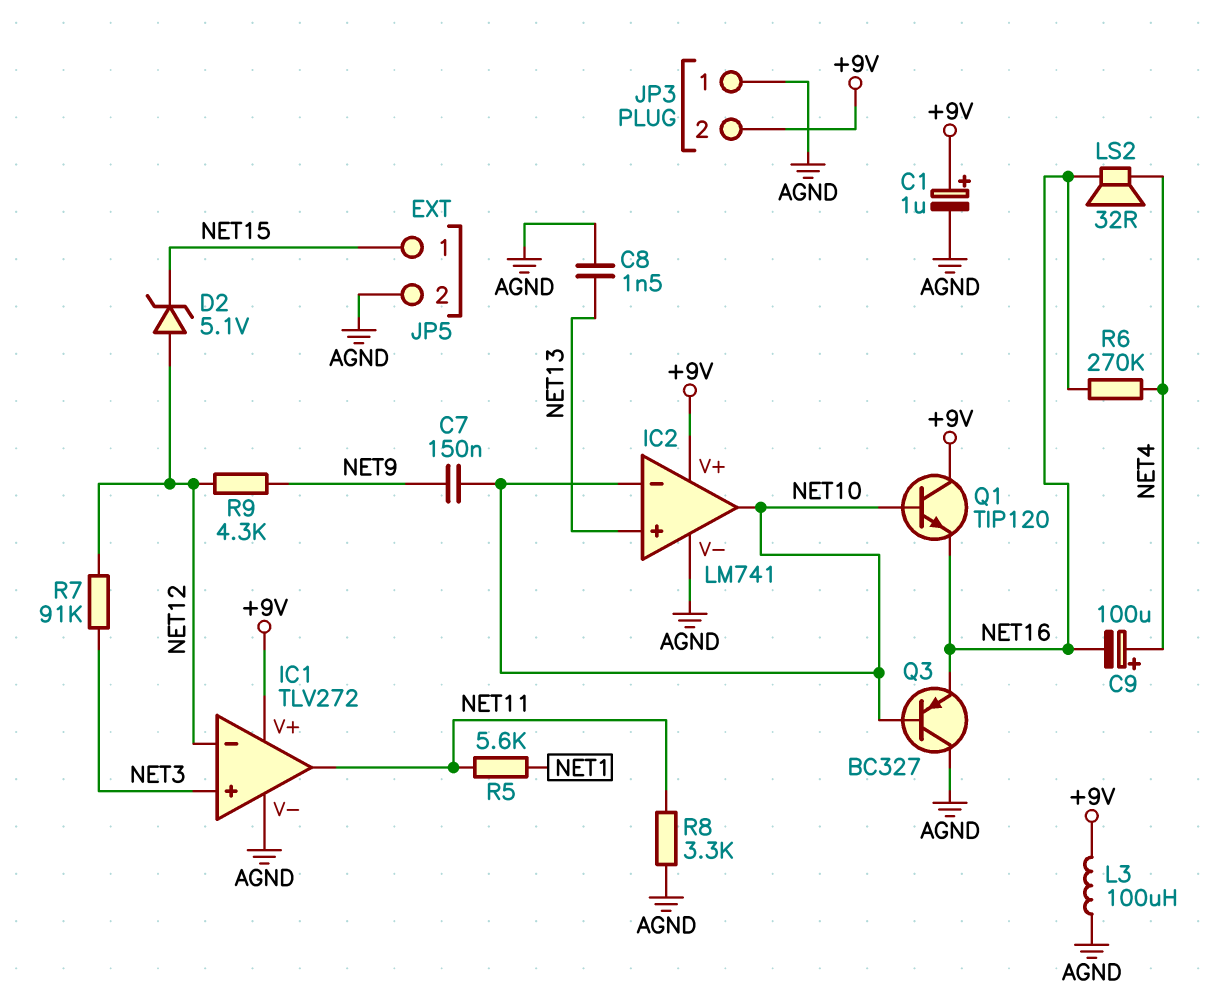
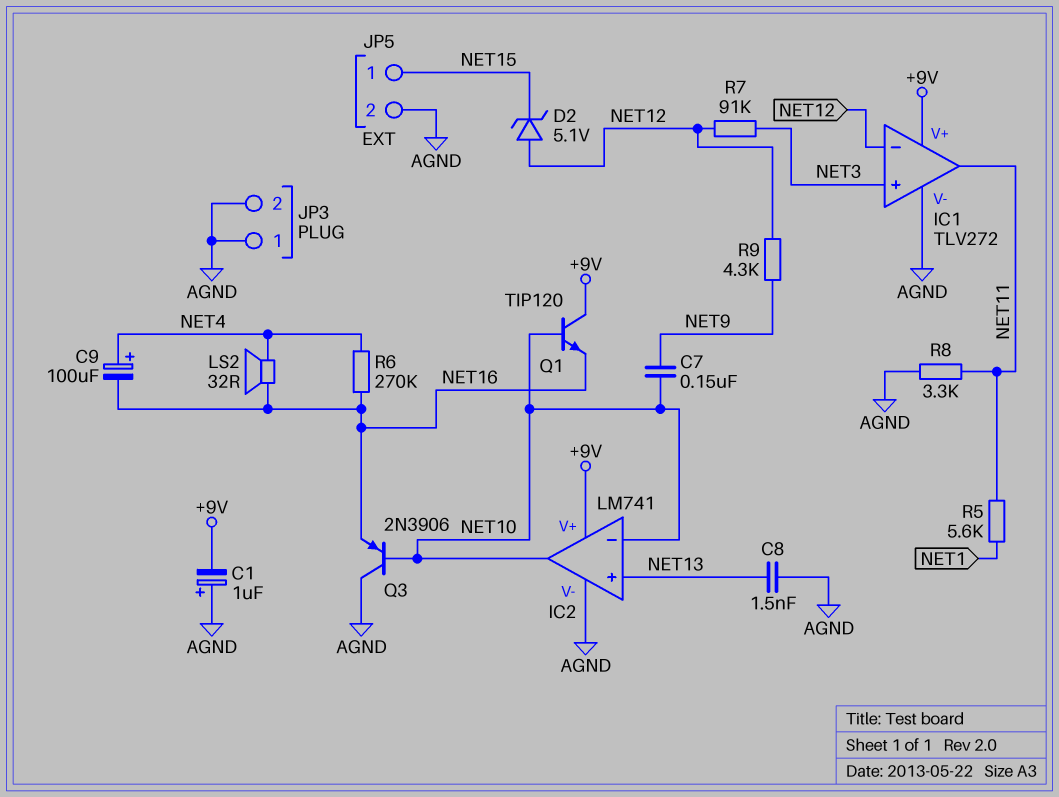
C1: 1uF (plus +9V, minus AGND) -> 1uF (plus AGND, minus +9V)
JP3 pin 2: +9V -> AGND
L3: 100uH (+9V, AGND) -> none
Q3: PNP BC327 (B NET10, C AGND, E NET16) -> PNP 2N3906 (B NET10, C AGND, E NET16)

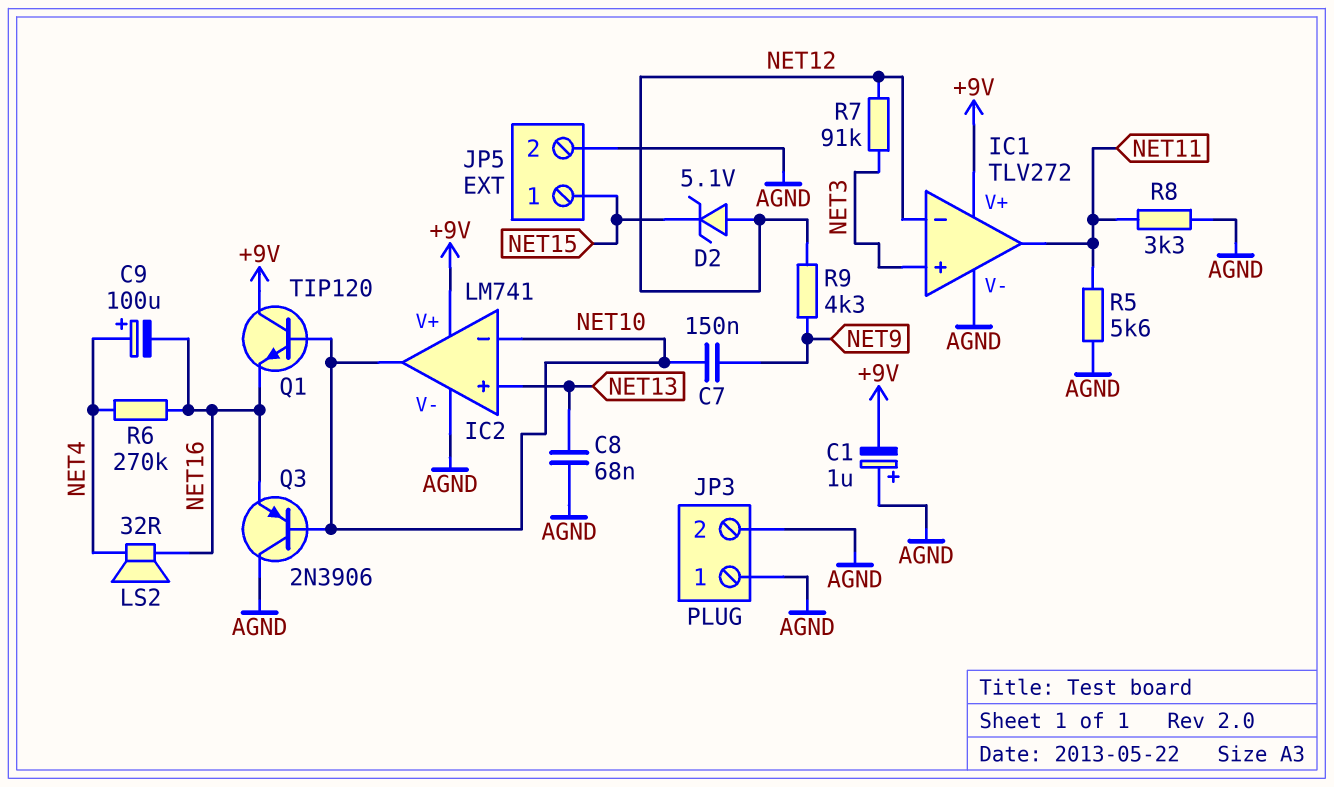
C8: 1.5nF (AGND, NET13) -> 68nF (AGND, NET13)
R5: 5.6k (NET1, NET11) -> 5.6k (AGND, NET11)

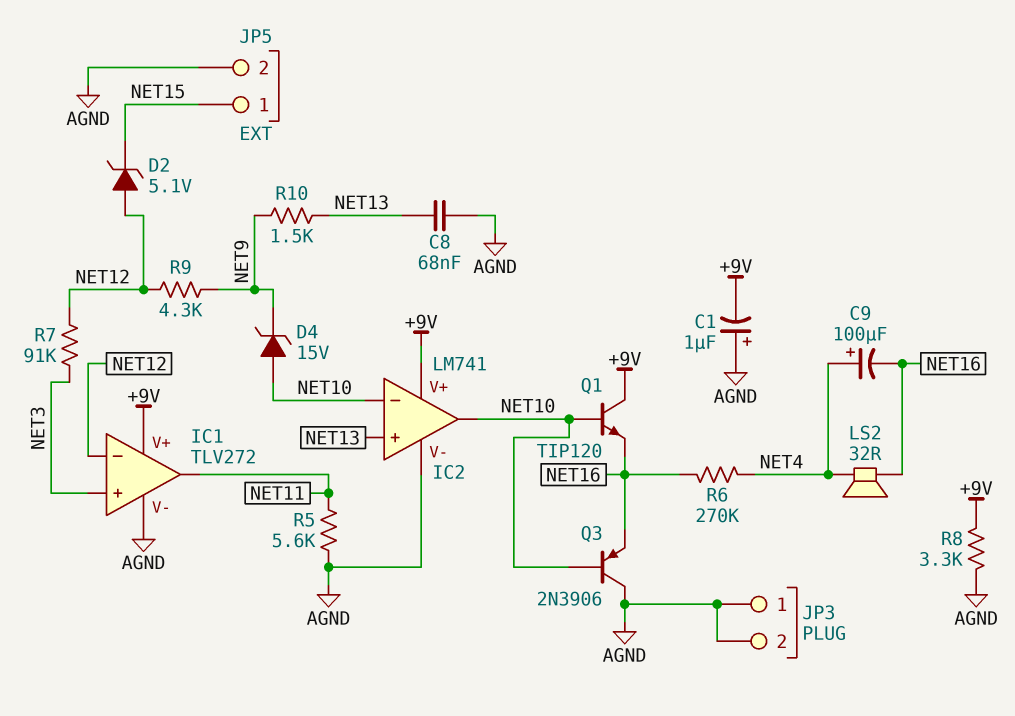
C7: 150nF (NET9, NET10) -> none
D4: none -> zener 15V (A NET10, K NET9)
R8: 3.3k (AGND, NET11) -> 3.3k (+9V, AGND)
R10: none -> 1.5k (NET9, NET13)

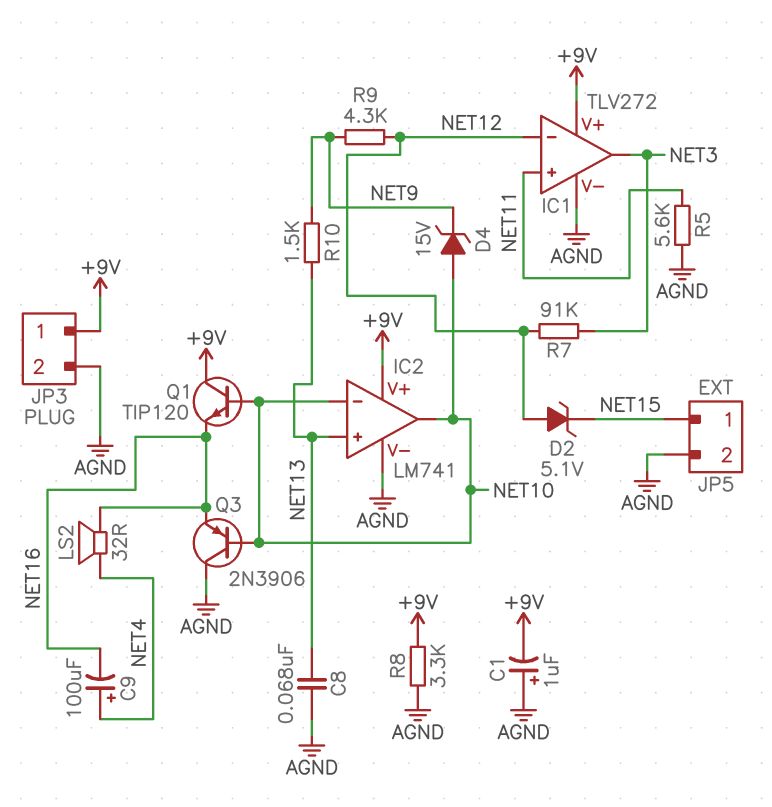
IC1 pin in+: NET3 -> NET11
IC1 pin out: NET11 -> NET3
JP3 pin 1: AGND -> +9V
R6: 270k (NET4, NET16) -> none

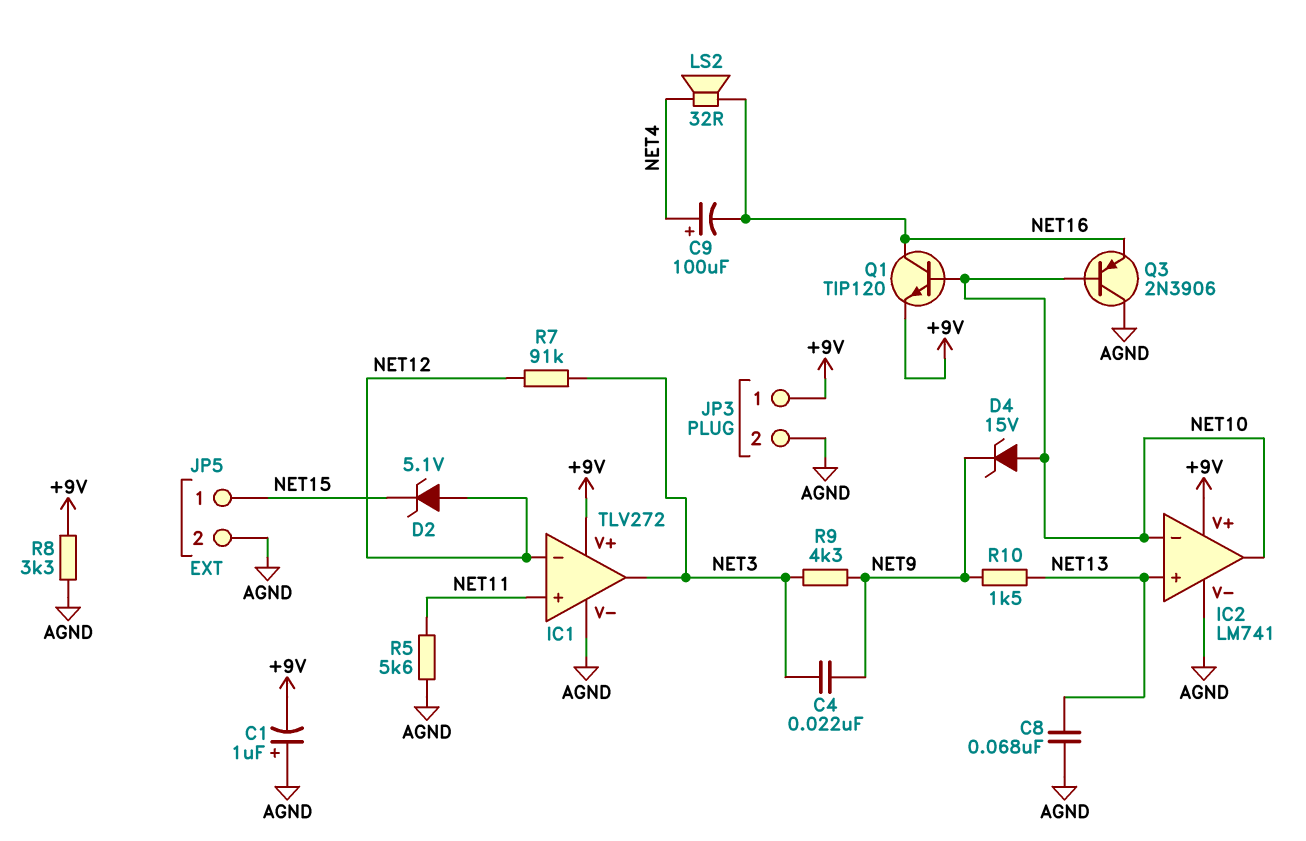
C4: none -> 22nF (NET3, NET9)
Q1: NPN TIP120 (B NET10, C +9V, E NET16) -> NPN TIP120 (B NET10, C NET16, E +9V)
R9: 4.3k (NET9, NET12) -> 4.3k (NET3, NET9)

